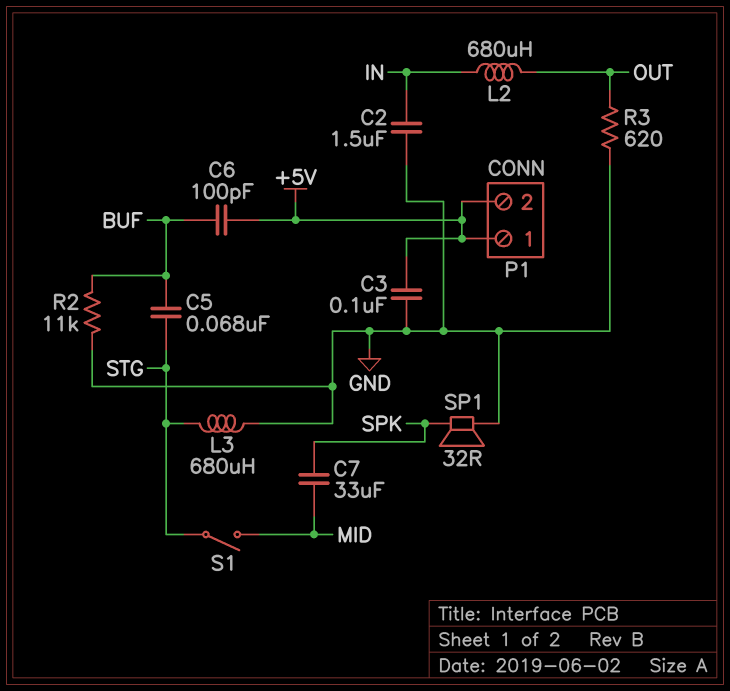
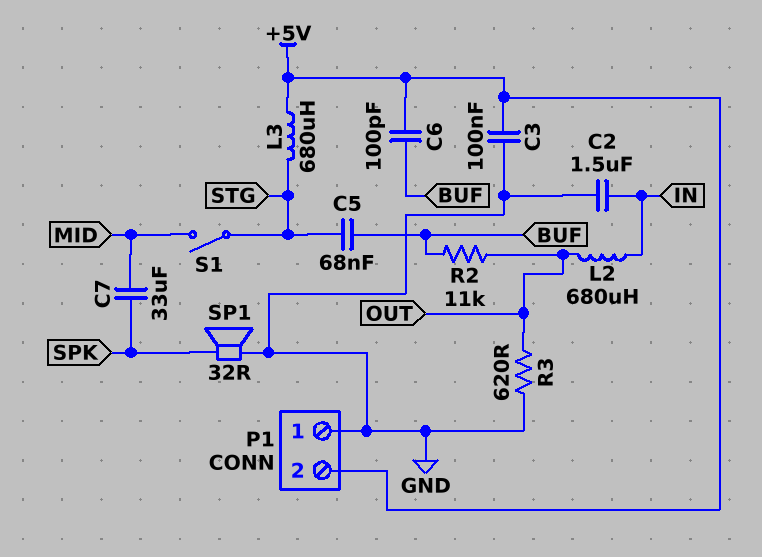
L3: 680uH (GND, STG) -> 680uH (+5V, STG)
P1 pin 1: +5V -> GND
R2: 11k (BUF, GND) -> 11k (BUF, OUT)

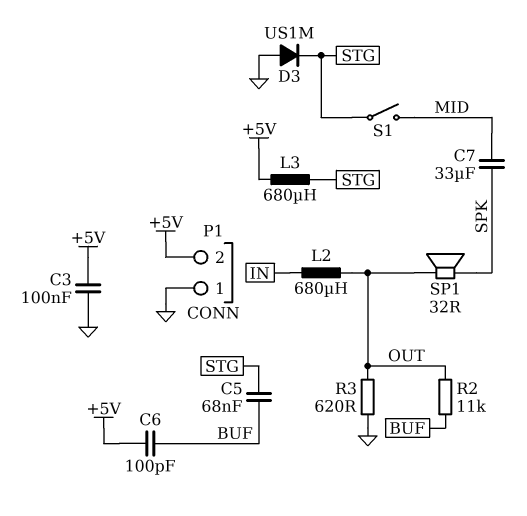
C2: 1.5uF (GND, IN) -> none
D3: none -> diode US1M (A GND, K STG)
SP1: speaker 32R (GND, SPK) -> speaker 32R (OUT, SPK)

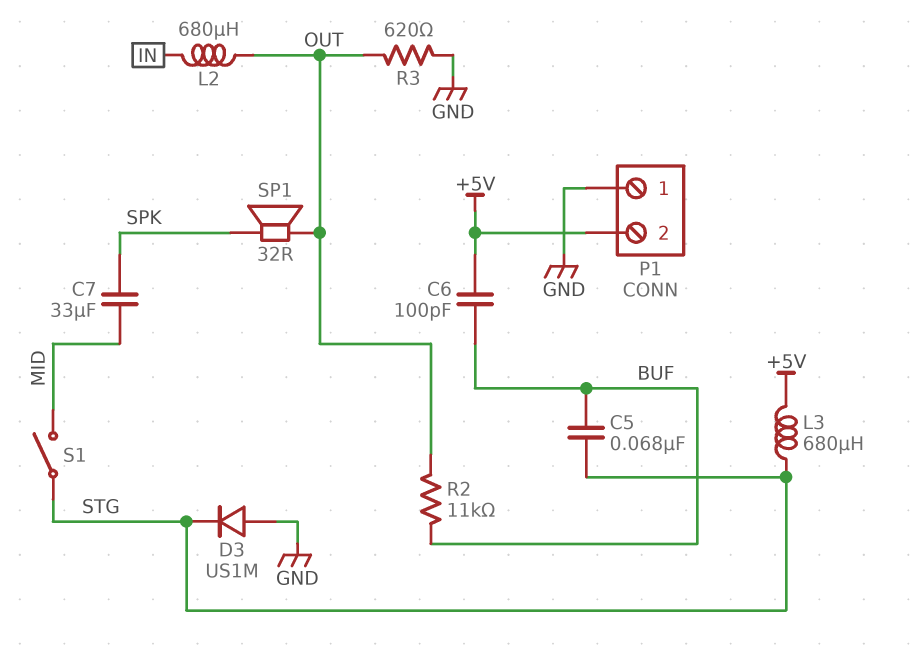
C3: 100nF (+5V, GND) -> none

